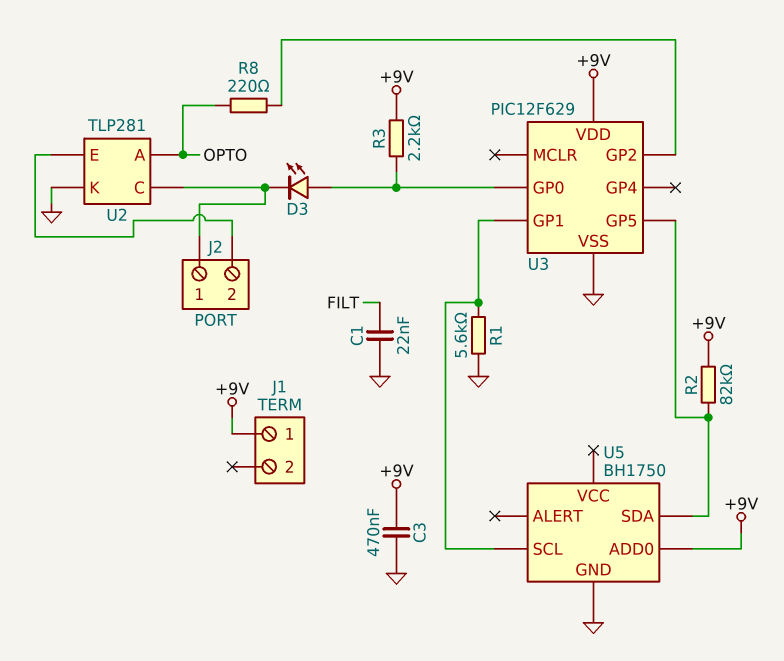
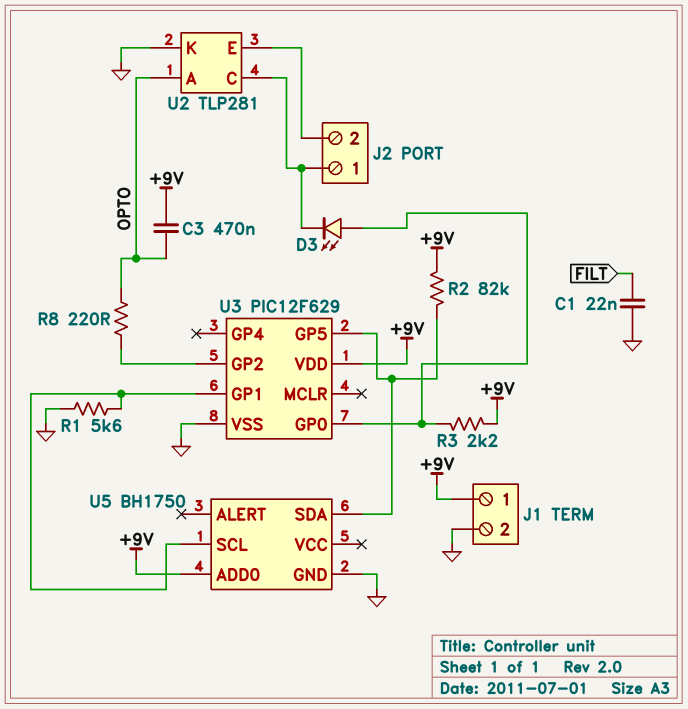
C3: 470nF (+9V, GND) -> 470nF (+9V, OPTO)
J1 pin 2: none -> GND

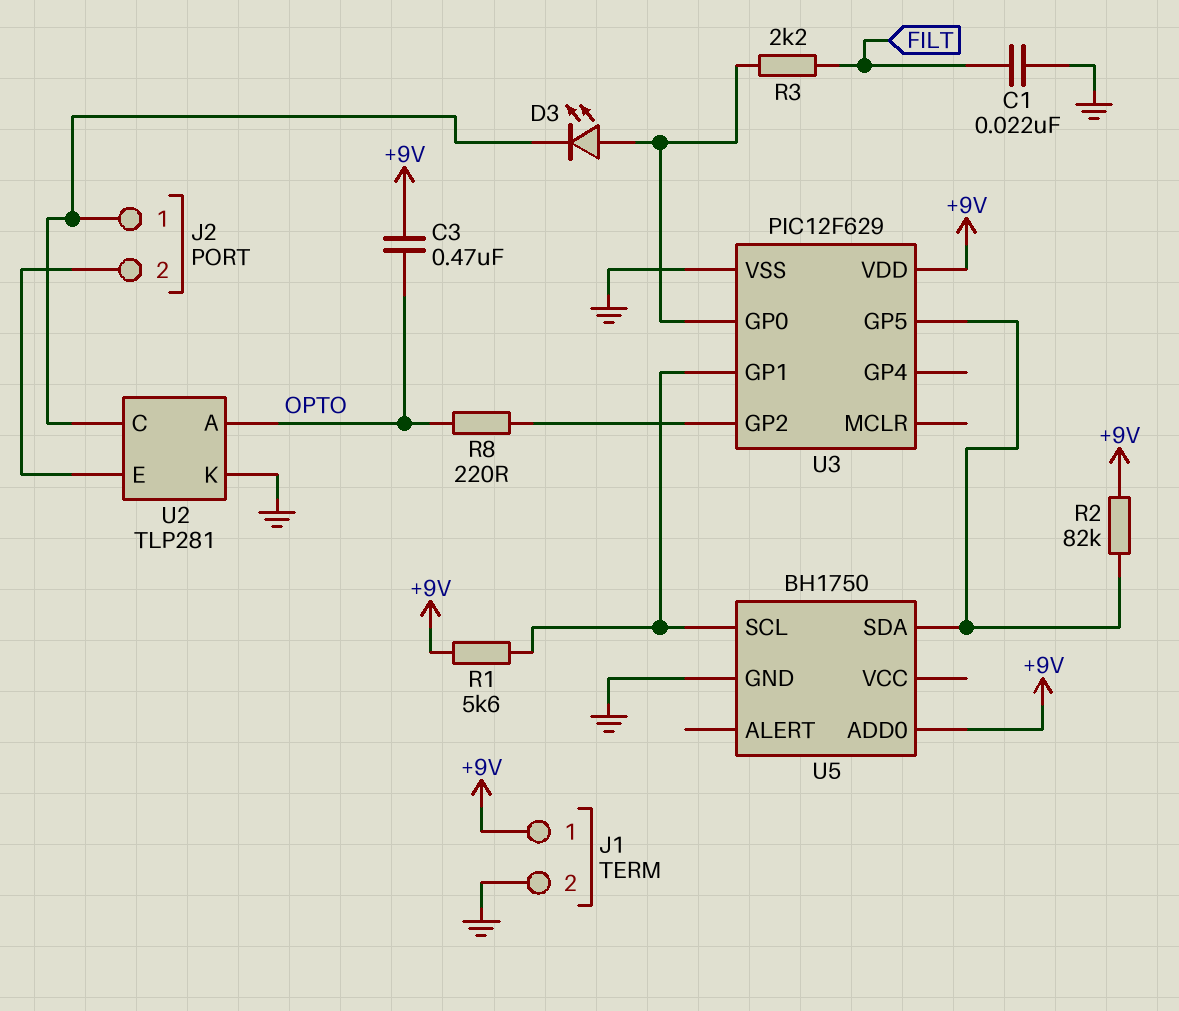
R1: 5.6k (GND, U3/GP1) -> 5.6k (+9V, U3/GP1)
R3: 2.2k (+9V, U3/GP0) -> 2.2k (FILT, U3/GP0)

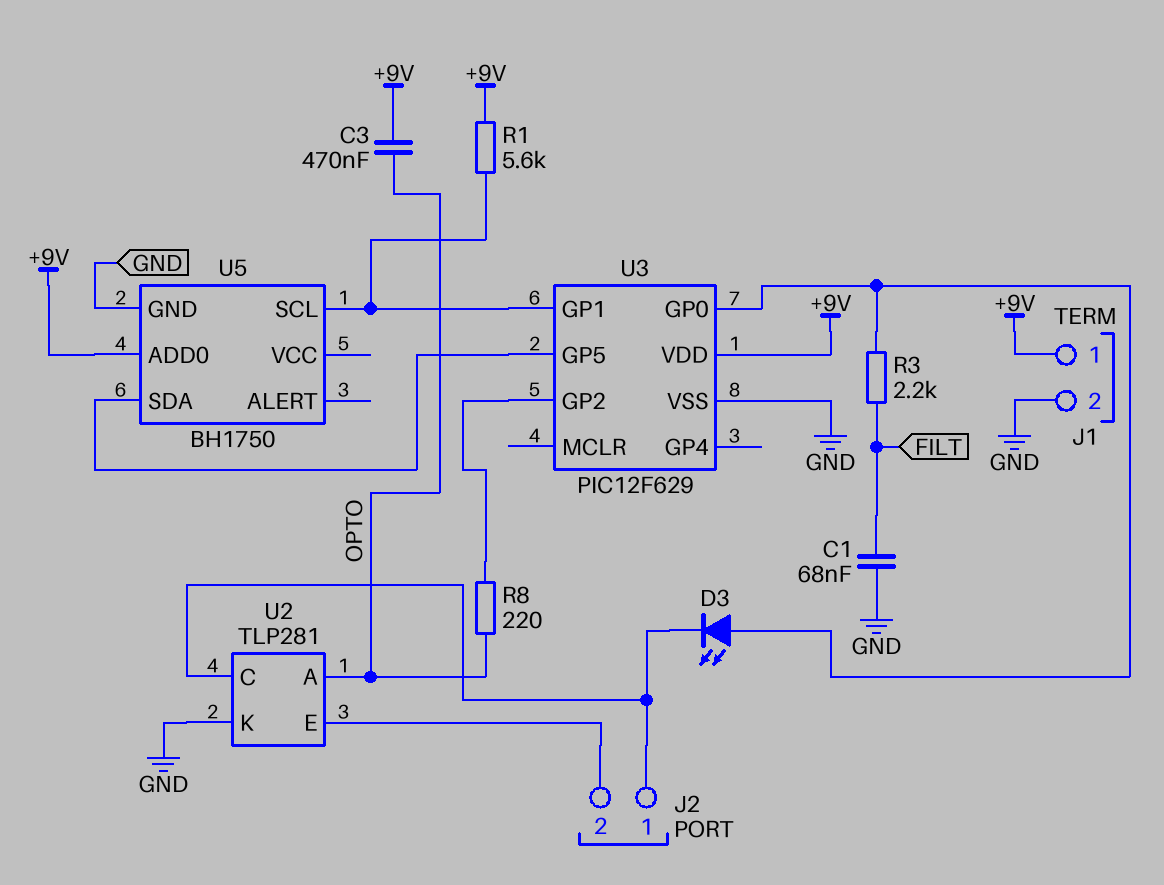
C1: 22nF (FILT, GND) -> 68nF (FILT, GND)
R2: 82k (+9V, U3/GP5) -> none

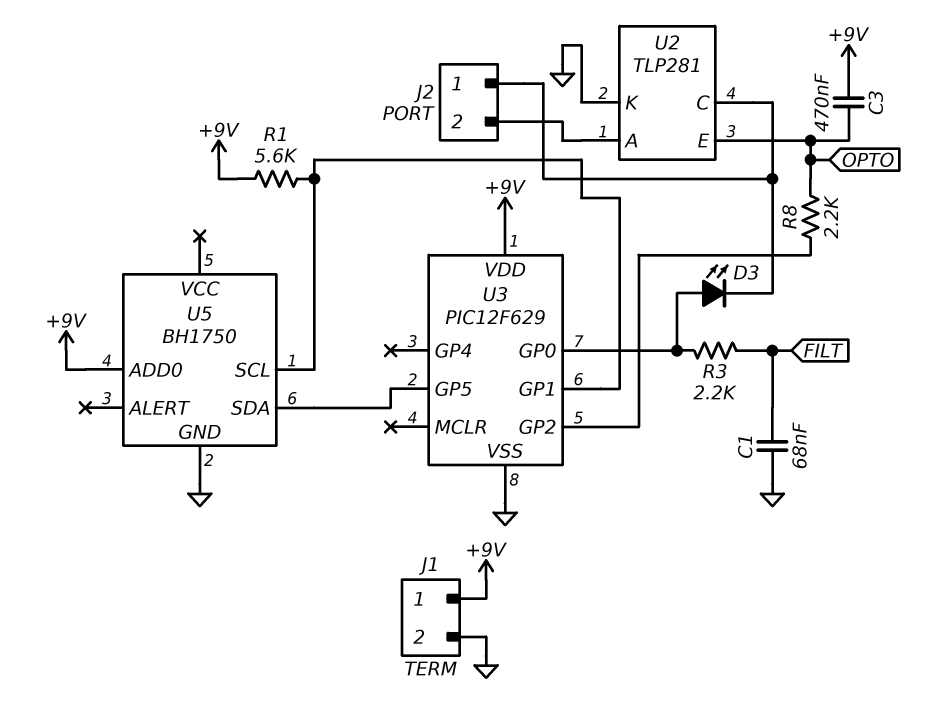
R8: 220 (OPTO, U3/GP2) -> 2.2k (OPTO, U3/GP2)
U2 pin A: OPTO -> J2/2
U2 pin E: J2/2 -> OPTO

